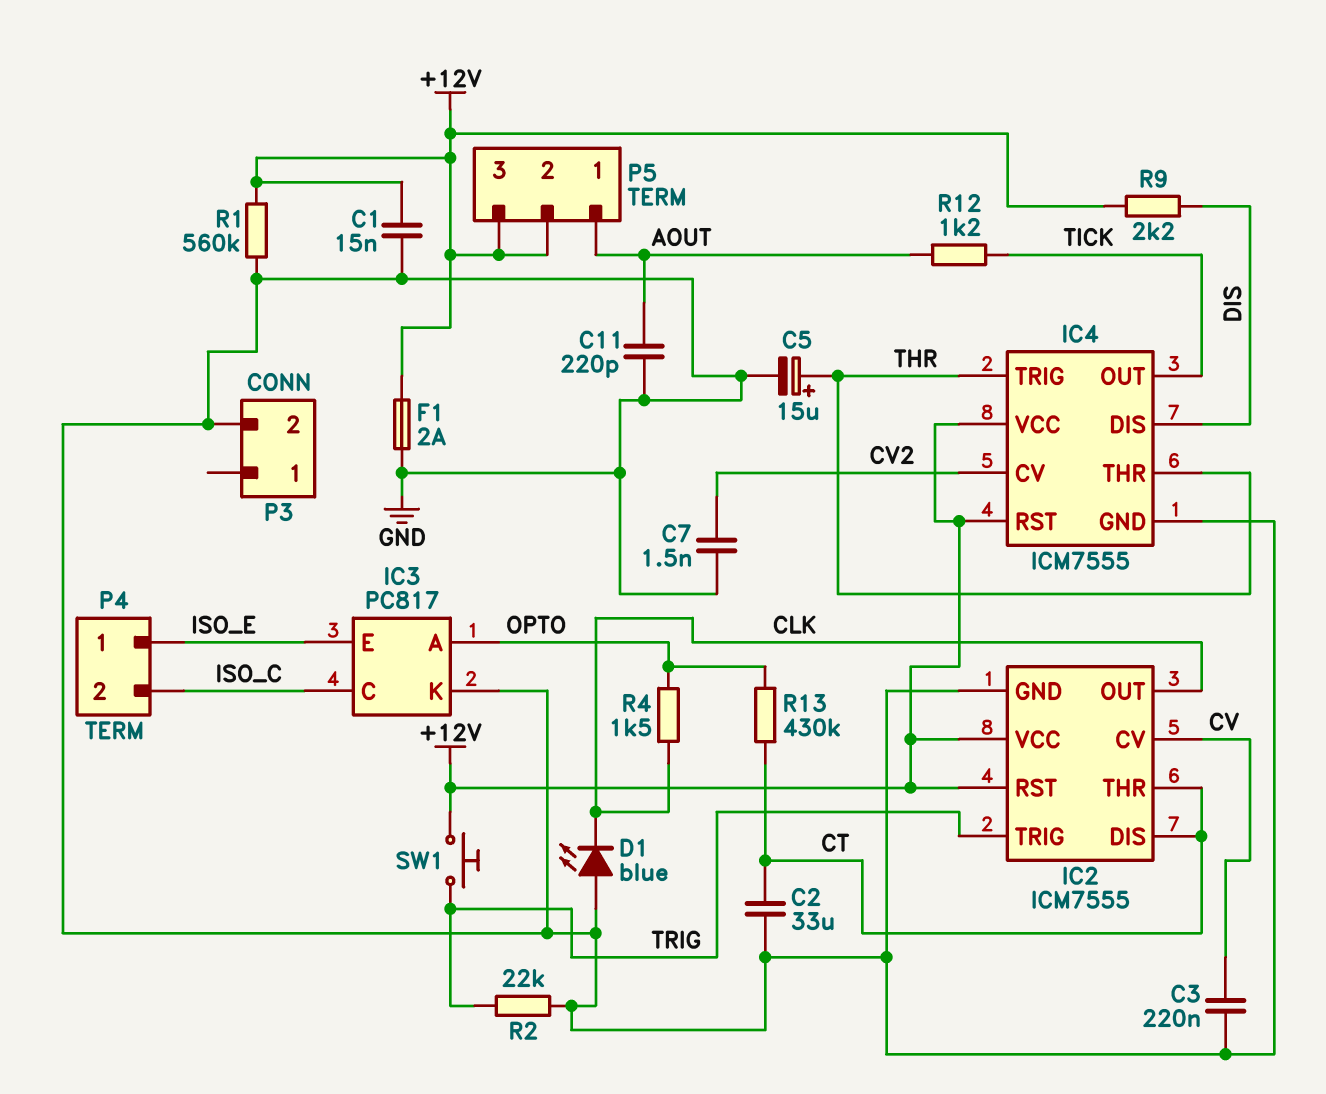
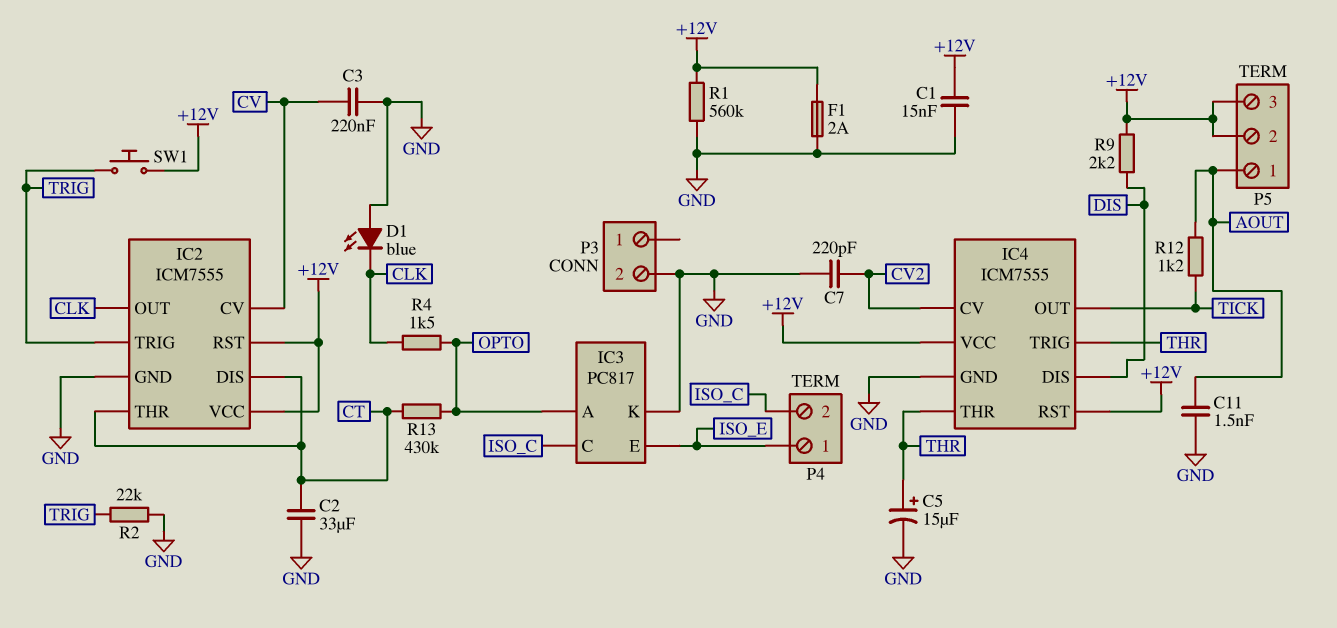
C7: 1.5nF (CV2, GND) -> 220pF (CV2, GND)
C11: 220pF (AOUT, GND) -> 1.5nF (AOUT, GND)

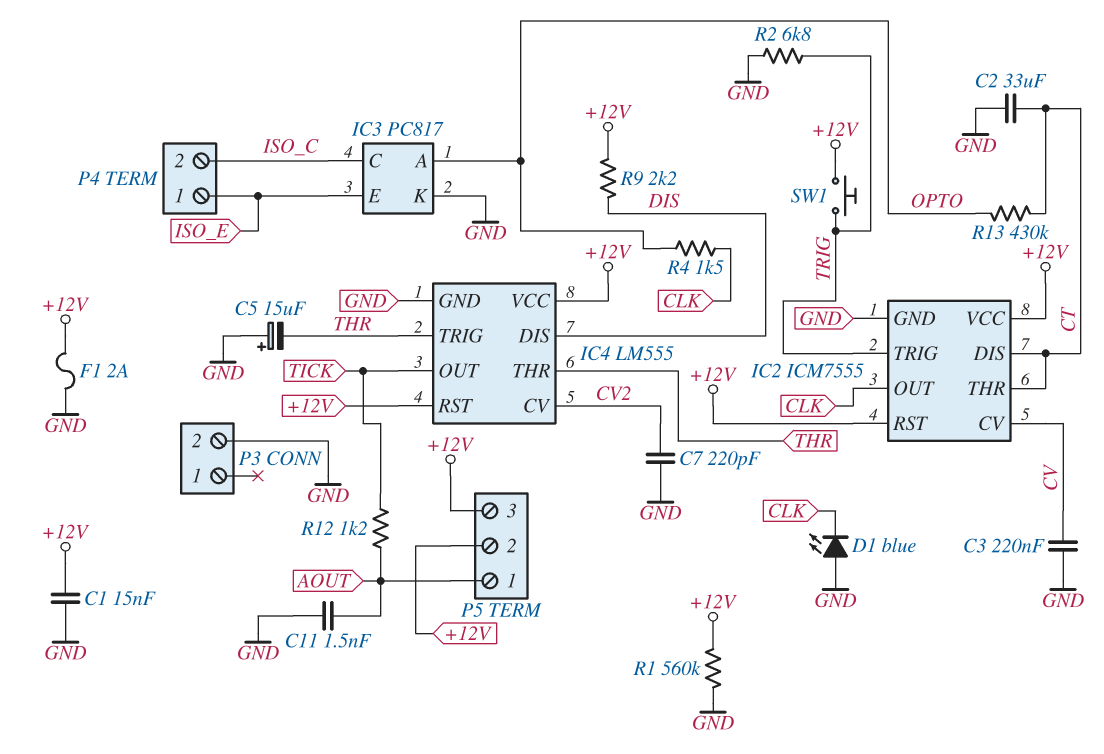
C5: 15uF (plus THR, minus GND) -> 15uF (plus GND, minus THR)
IC4: ICM7555 -> LM555
R2: 22k (GND, TRIG) -> 6.8k (GND, TRIG)

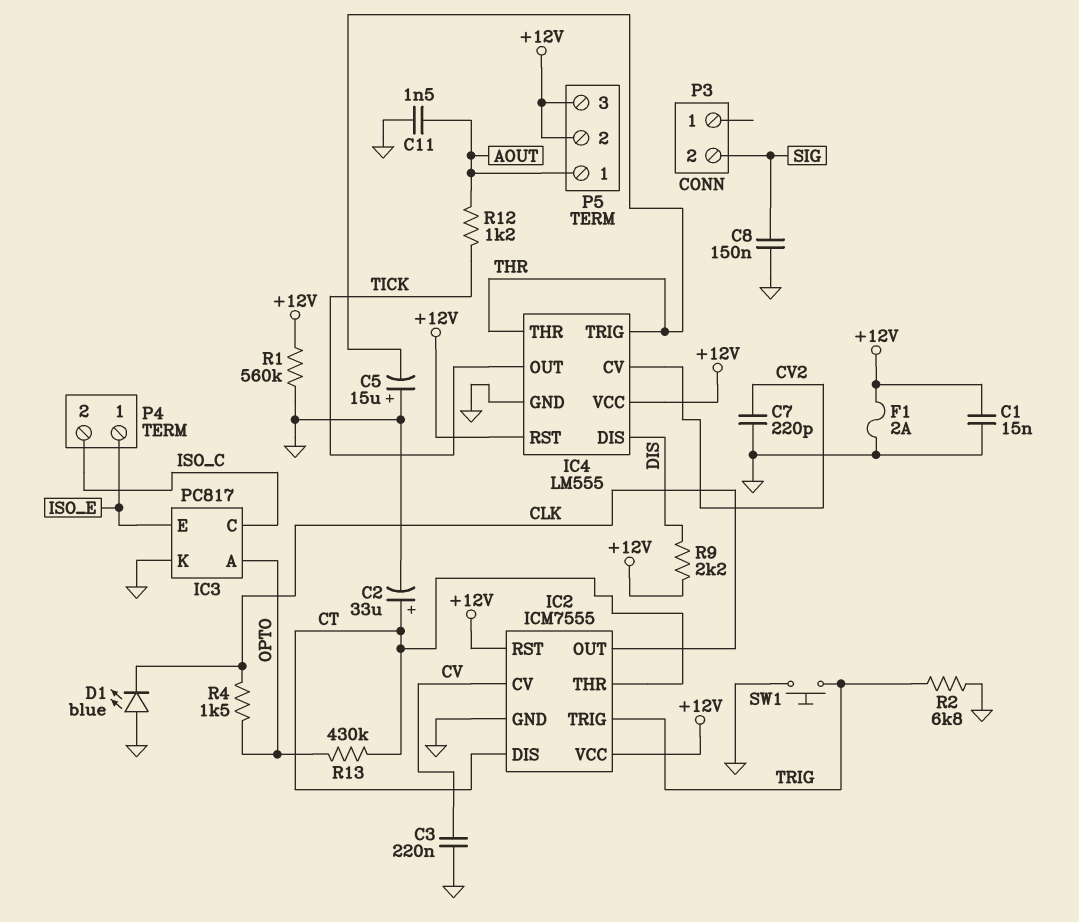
C2: 33uF (CT, GND) -> 33uF (plus CT, minus GND)
C8: none -> 150nF (GND, SIG)
P3 pin 2: GND -> SIG
SW1: button (+12V, TRIG) -> button (GND, TRIG)

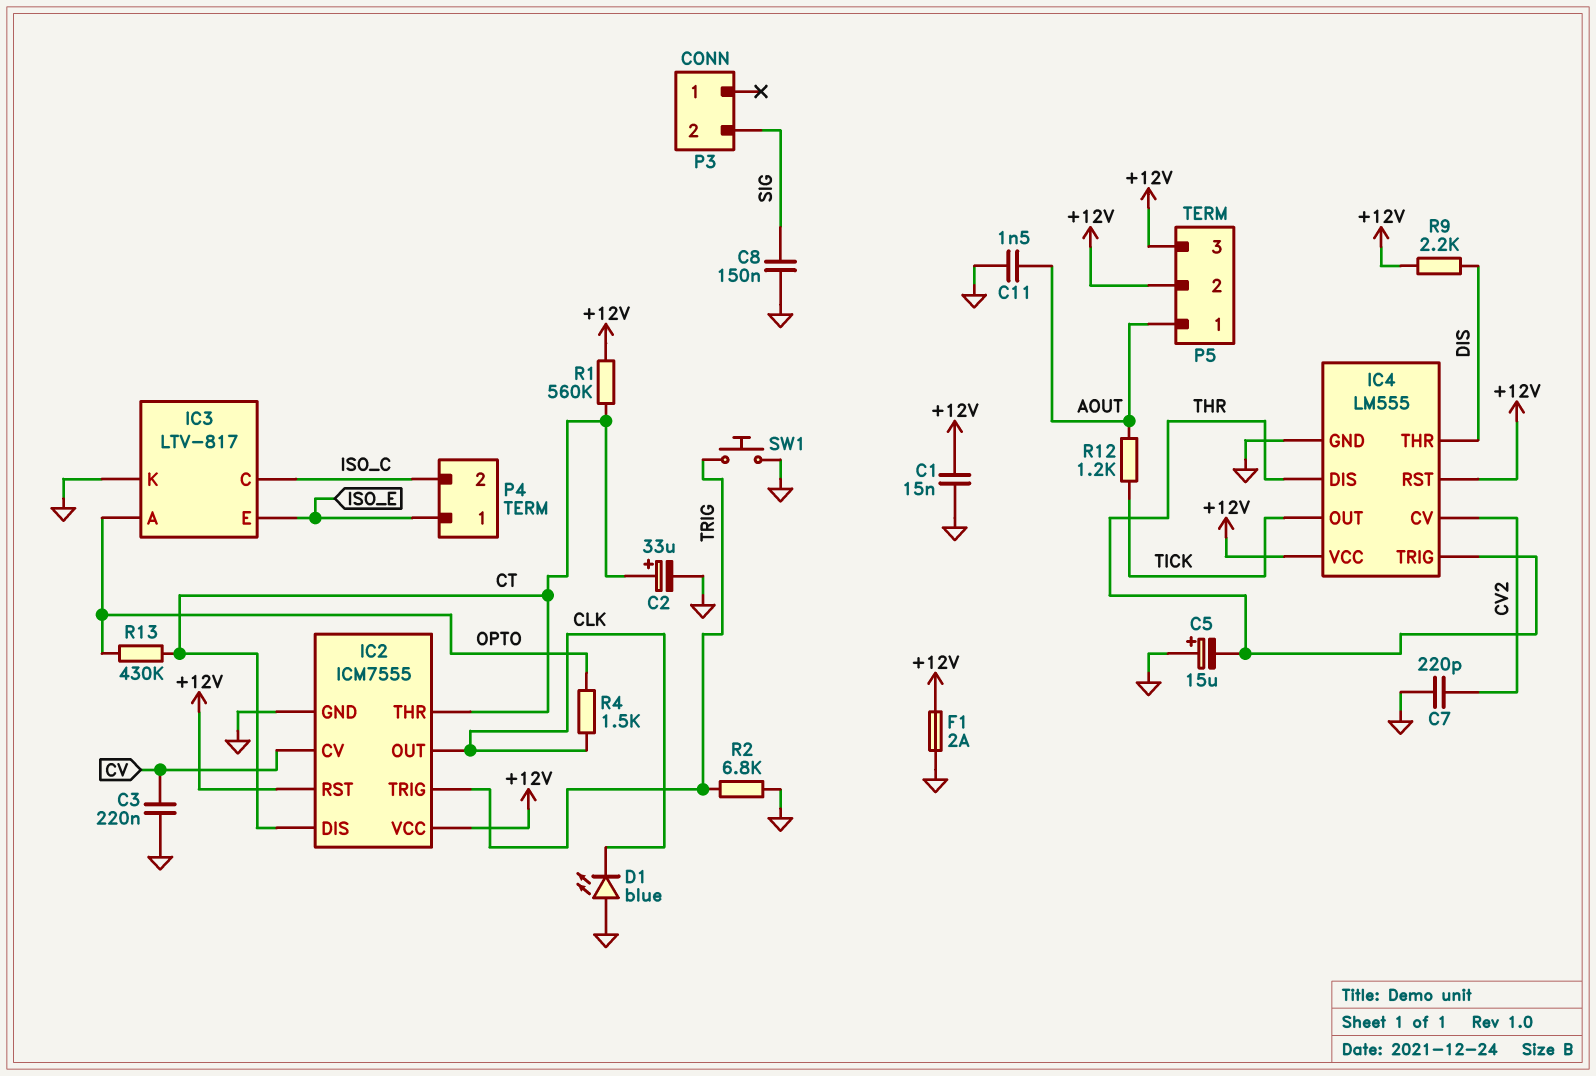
IC3: PC817 -> LTV-817
IC4 pin DIS: DIS -> THR
IC4 pin THR: THR -> DIS
R1: 560k (+12V, GND) -> 560k (+12V, CT)

